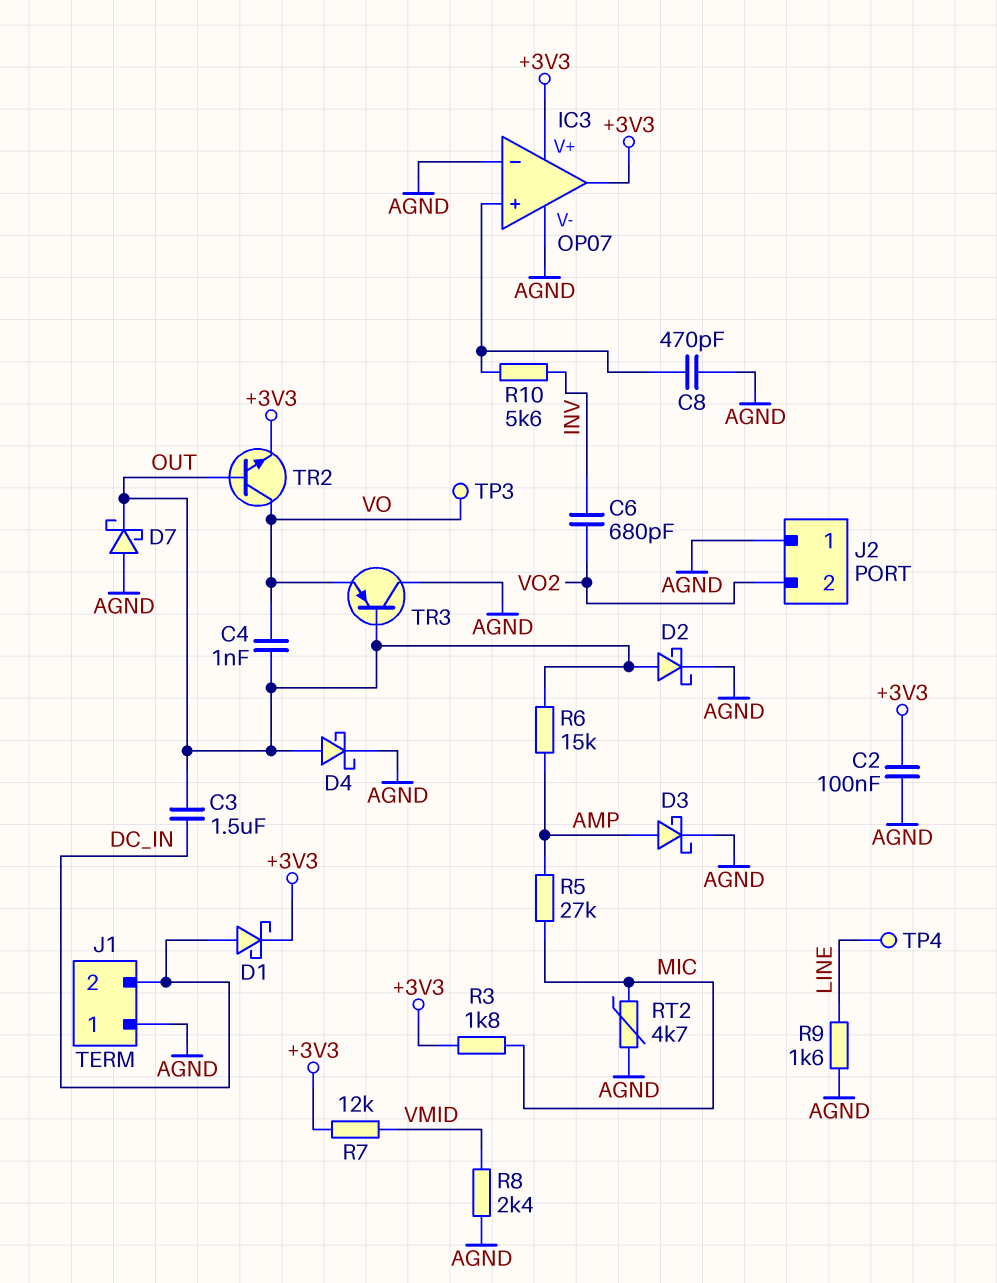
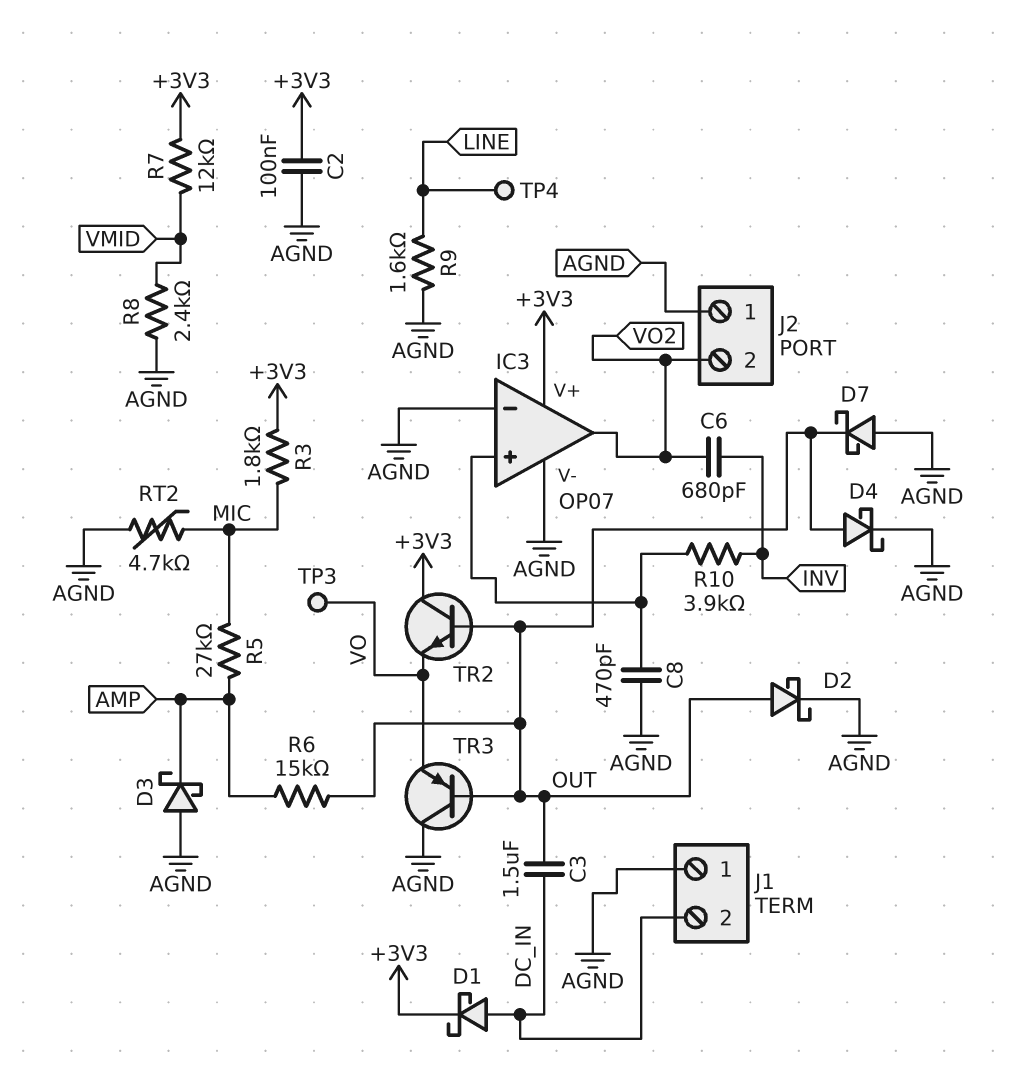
C4: 1nF (OUT, VO) -> none
D3: schottky (A AMP, K AGND) -> schottky (A AGND, K AMP)
IC3 pin out: +3V3 -> VO2
R10: 5.6k (IC3/in+, INV) -> 3.9k (IC3/in+, INV)
TR2: NPN (B OUT, C VO, E +3V3) -> NPN (B OUT, C +3V3, E VO)

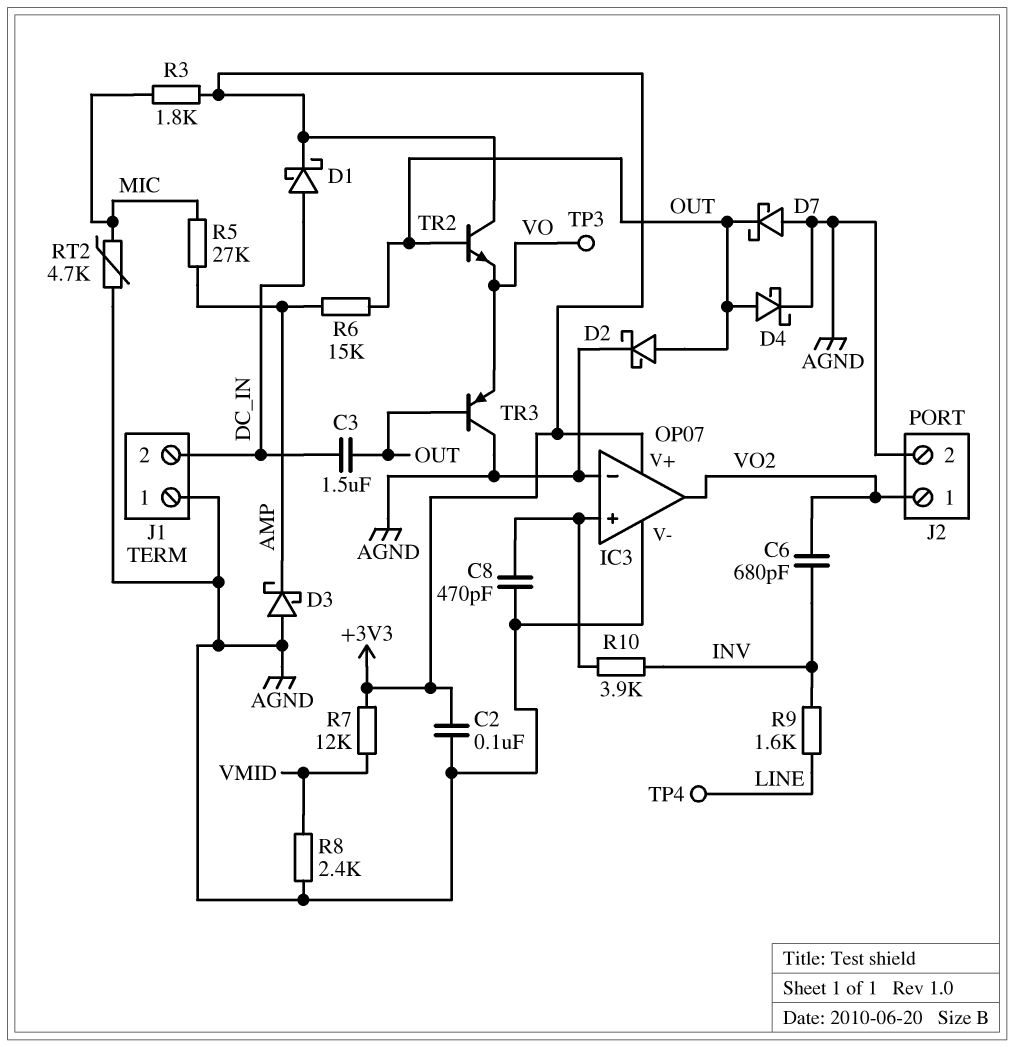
J2 pin 1: AGND -> VO2
J2 pin 2: VO2 -> AGND
R9: 1.6k (AGND, LINE) -> 1.6k (INV, LINE)

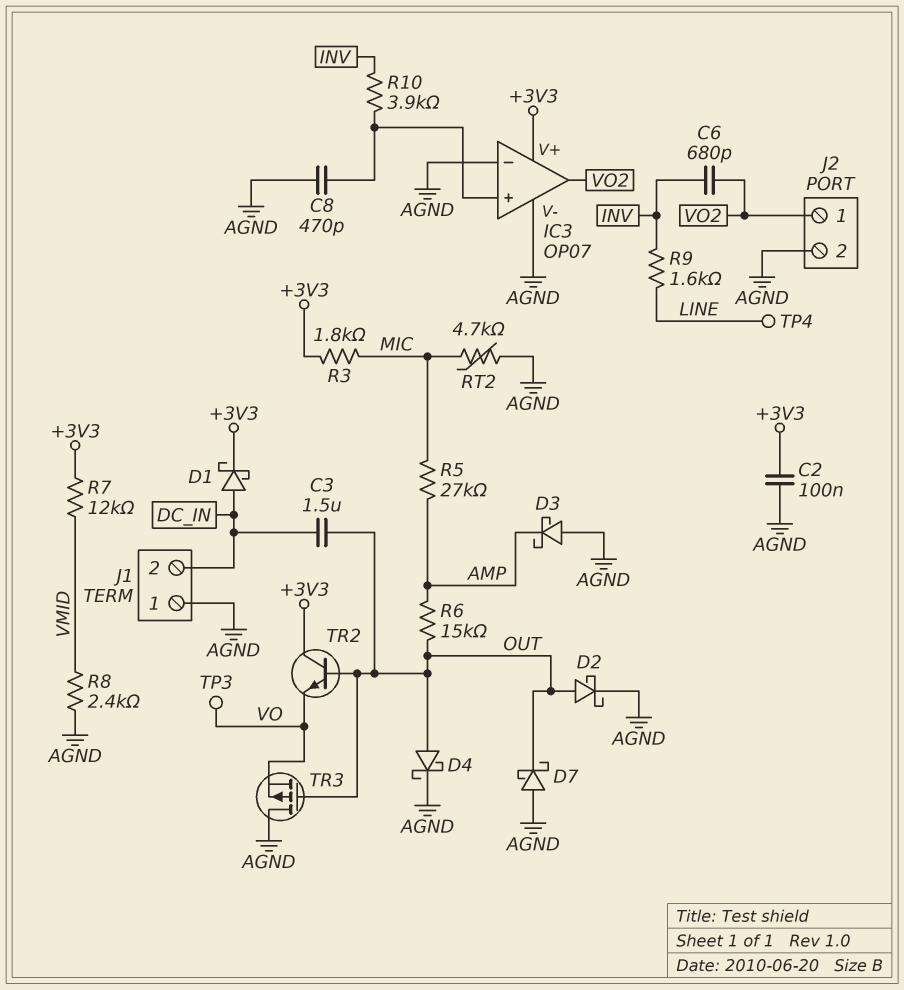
TR3: PNP (B OUT, C AGND, E VO) -> PMOS (G OUT, D AGND, S VO)

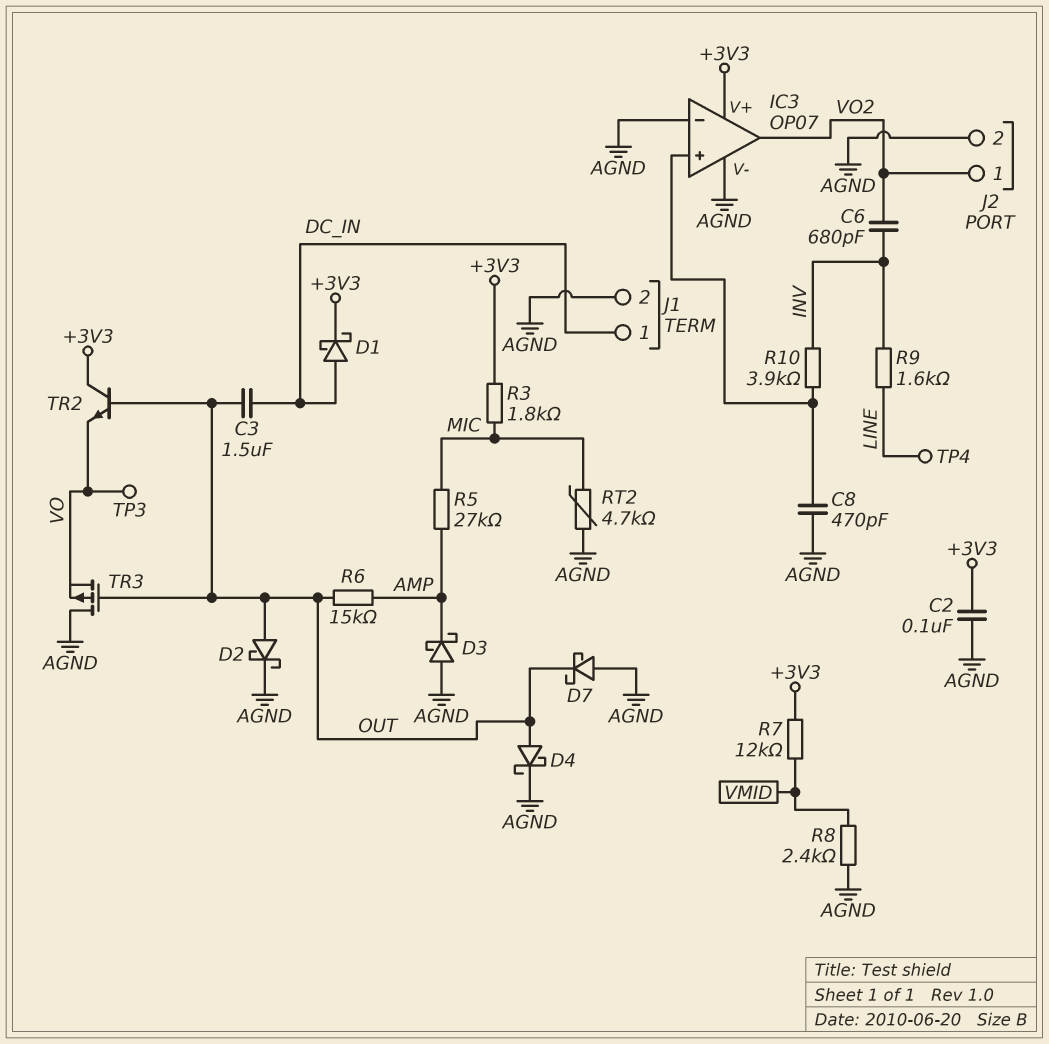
J1 pin 1: AGND -> DC_IN
J1 pin 2: DC_IN -> AGND

